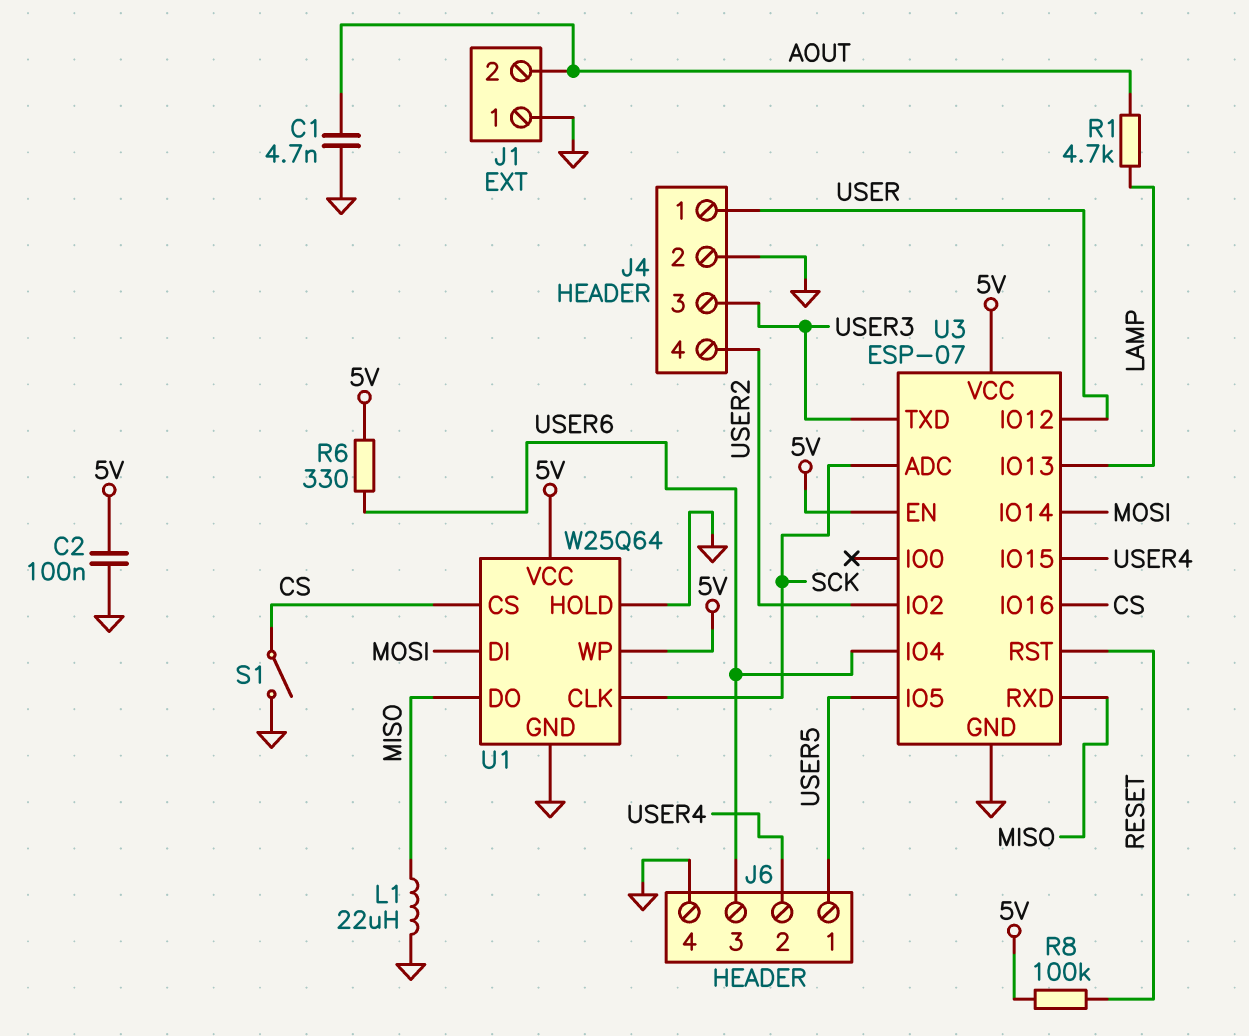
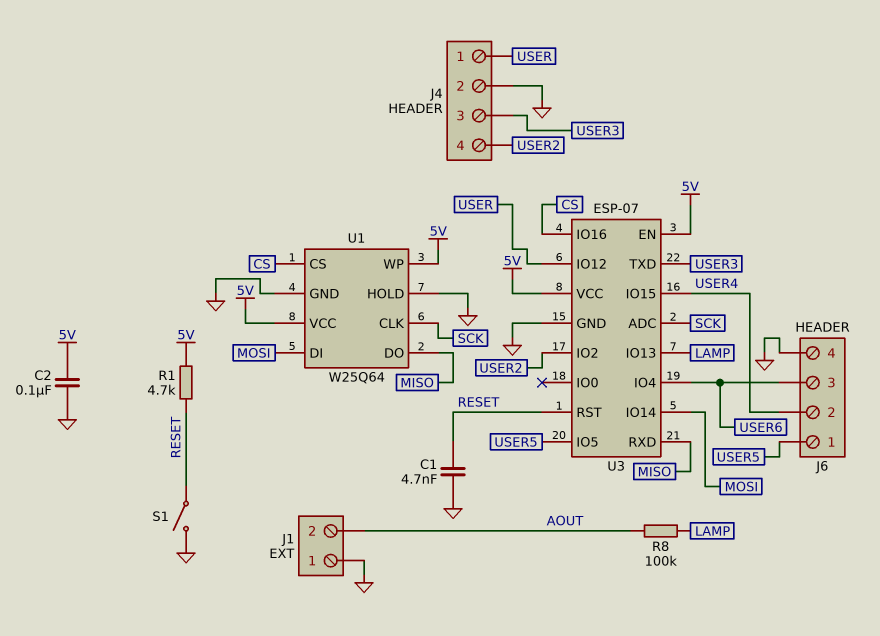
C1: 4.7nF (AOUT, GND) -> 4.7nF (GND, RESET)
L1: 22uH (GND, MISO) -> none
R1: 4.7k (AOUT, LAMP) -> 4.7k (5V, RESET)
R6: 330 (5V, USER6) -> none
R8: 100k (5V, RESET) -> 100k (AOUT, LAMP)
S1: switch (CS, GND) -> switch (GND, RESET)

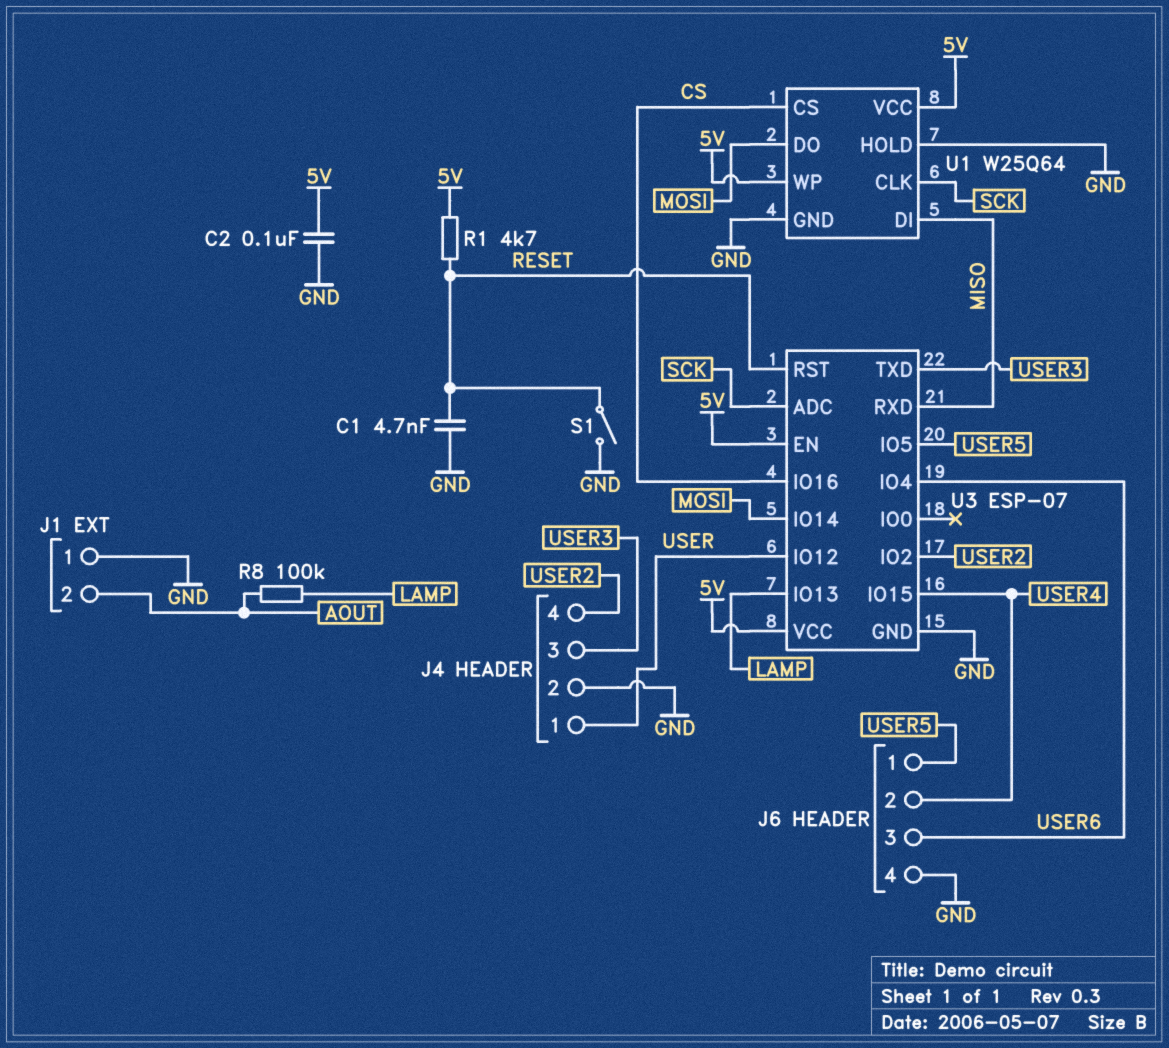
U1 pin DI: MOSI -> MISO
U1 pin DO: MISO -> MOSI

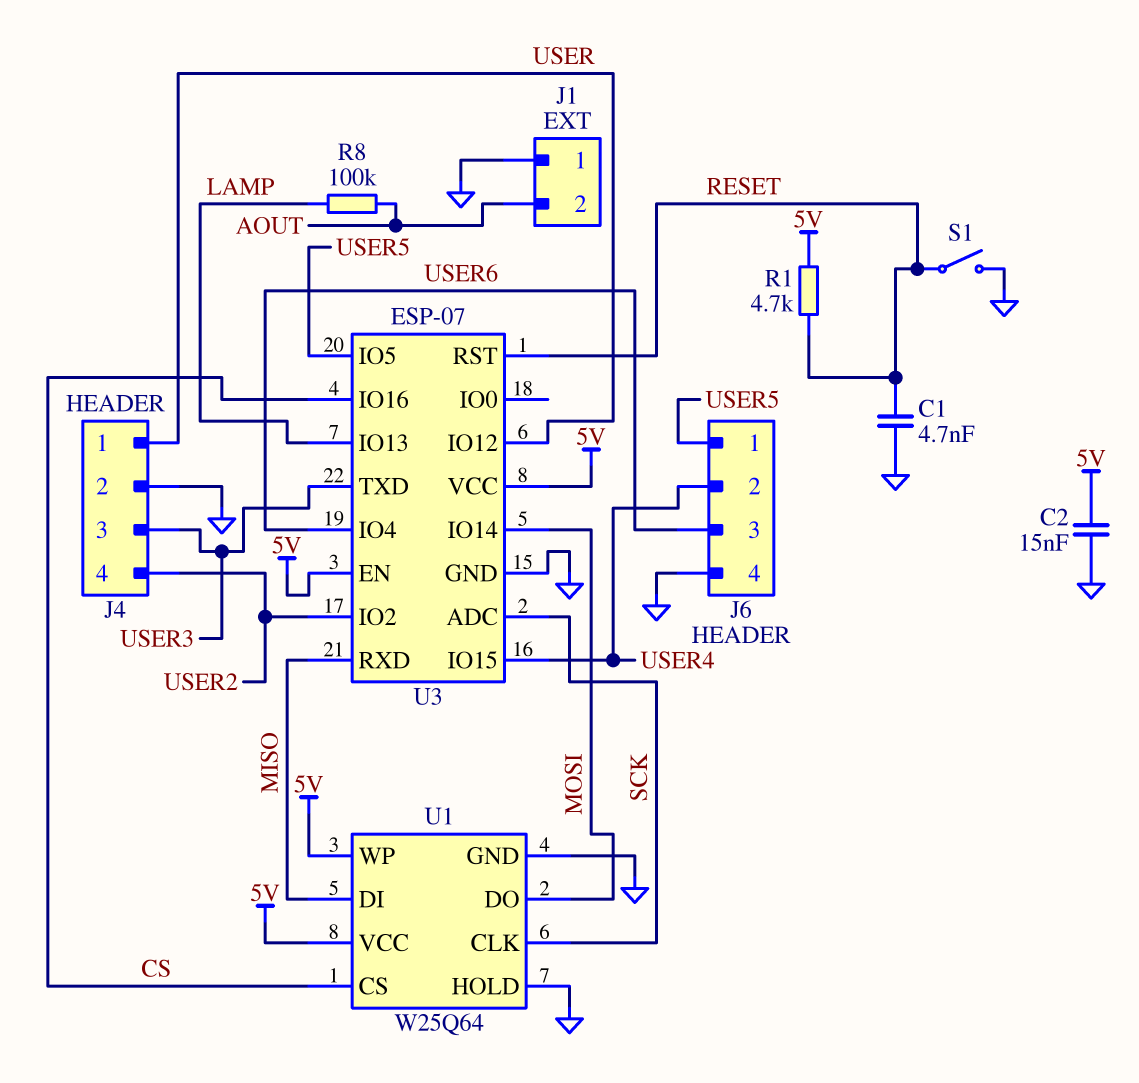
C2: 100nF (5V, GND) -> 15nF (5V, GND)

